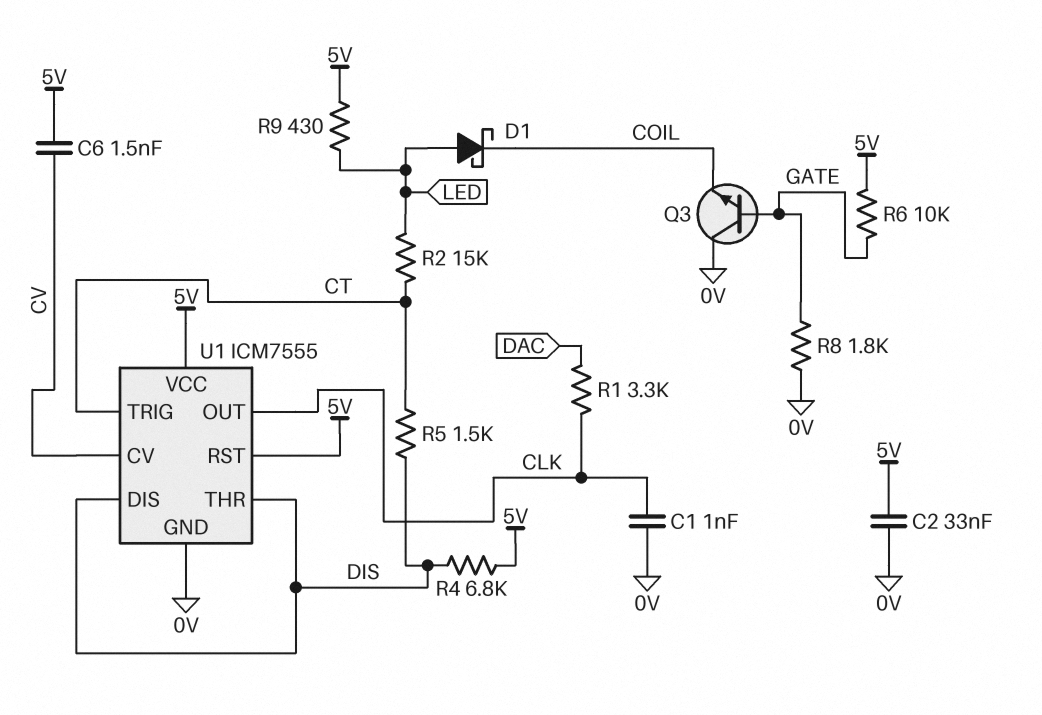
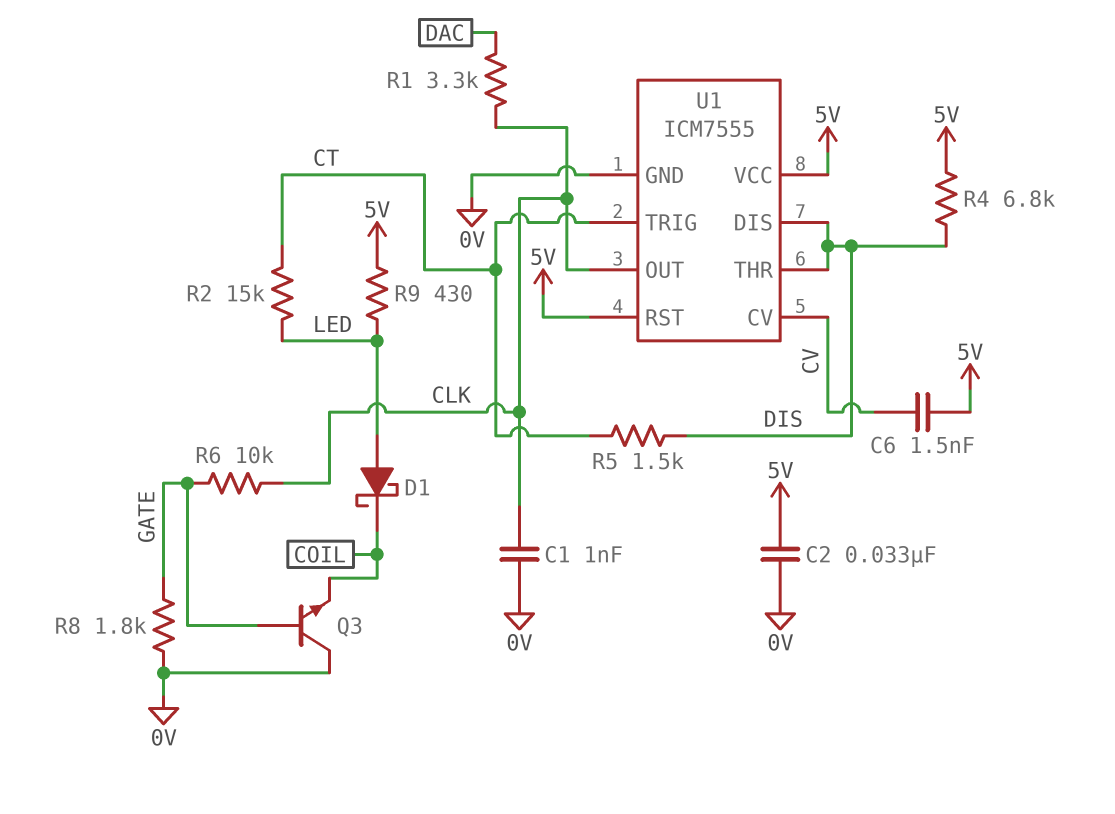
R6: 10k (5V, GATE) -> 10k (CLK, GATE)

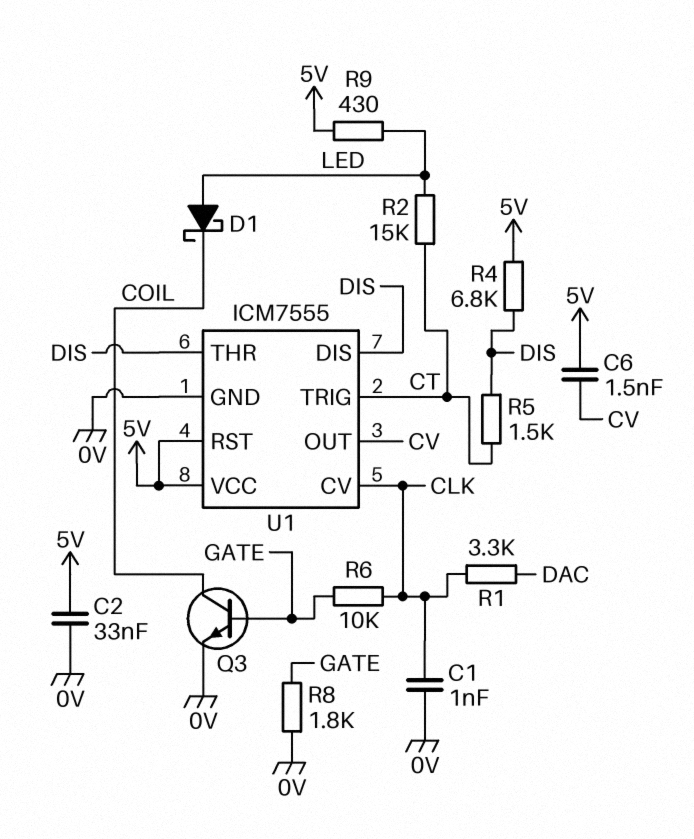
Q3: NPN (B GATE, C 0V, E COIL) -> NPN (B GATE, C COIL, E 0V)
U1 pin CV: CV -> CLK
U1 pin OUT: CLK -> CV

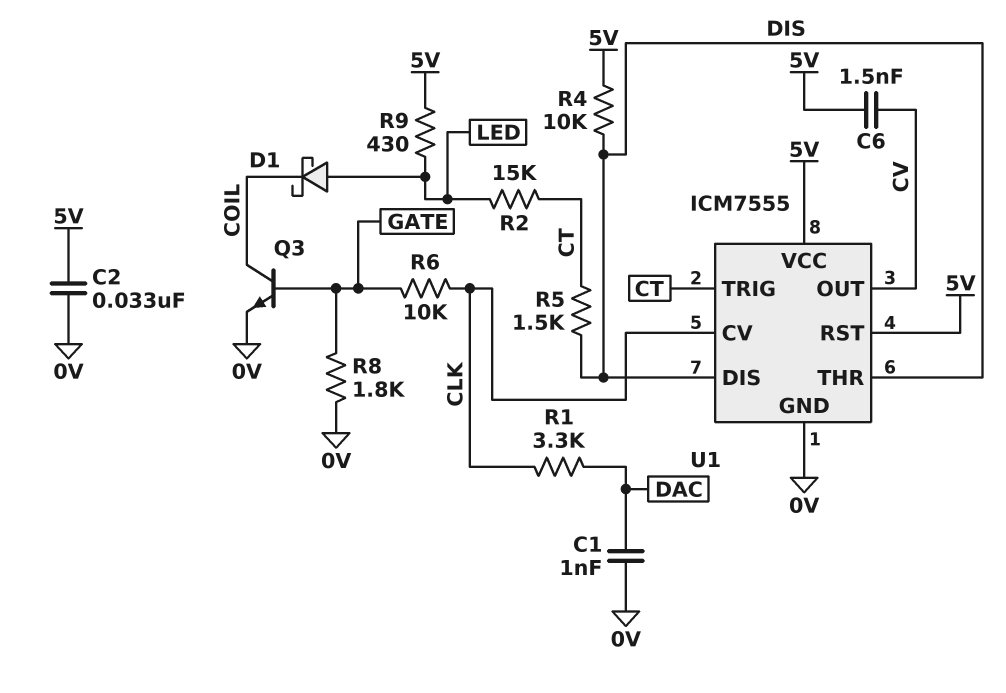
C1: 1nF (0V, CLK) -> 1nF (0V, DAC)
R4: 6.8k (5V, DIS) -> 10k (5V, DIS)

